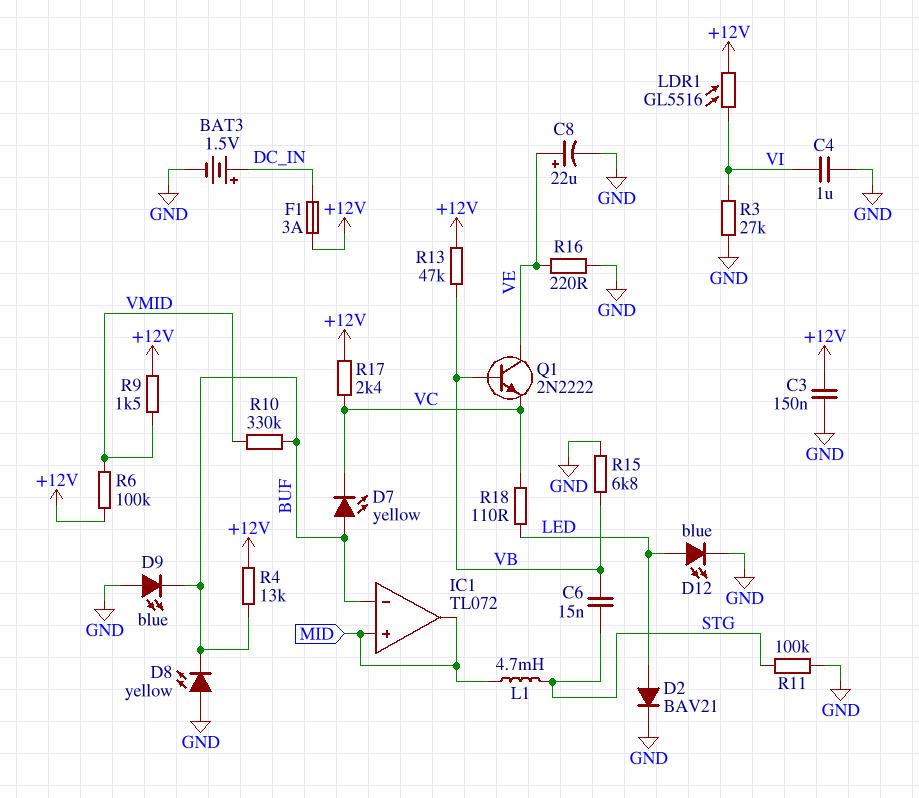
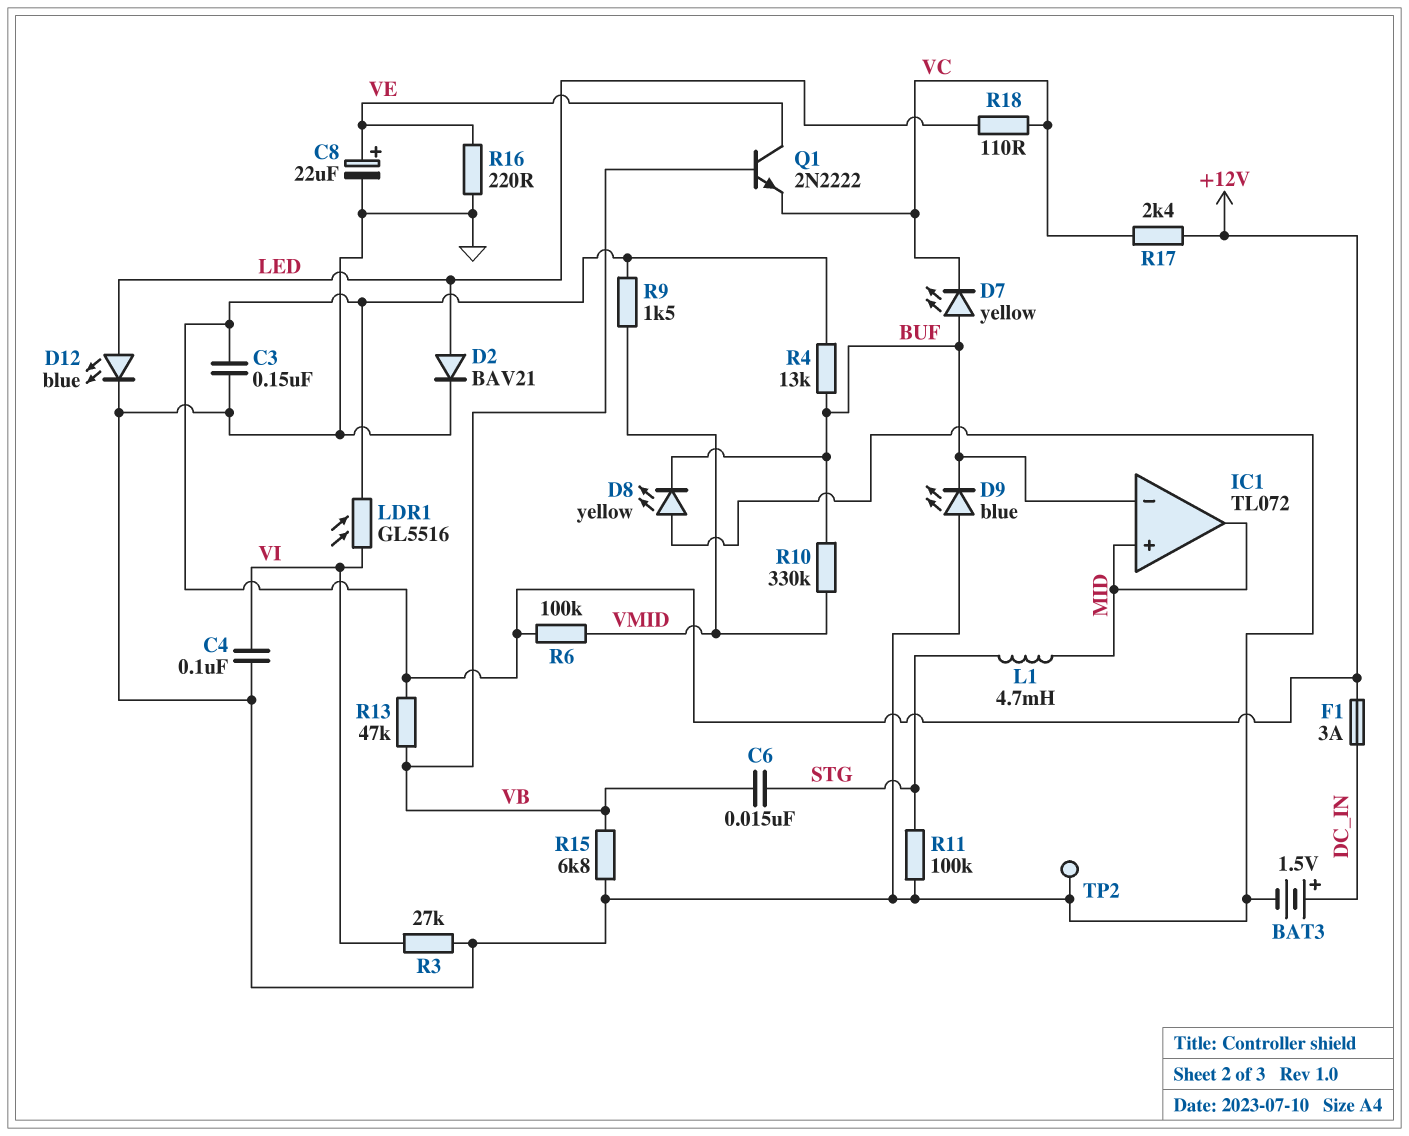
C4: 1uF (GND, VI) -> 100nF (GND, VI)
TP2: none -> test point (GND)

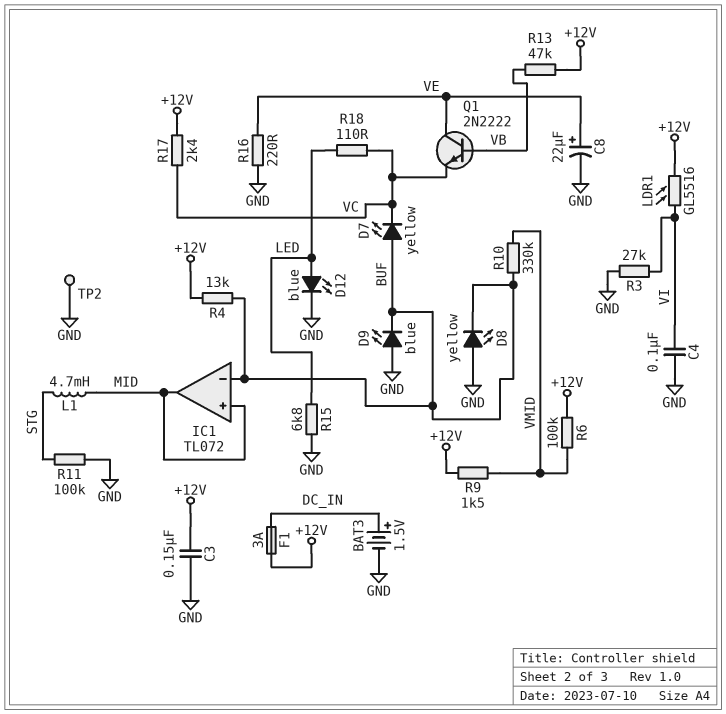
C6: 15nF (STG, VB) -> none
D2: diode BAV21 (A LED, K GND) -> none
R15: 6.8k (GND, VB) -> 6.8k (GND, LED)

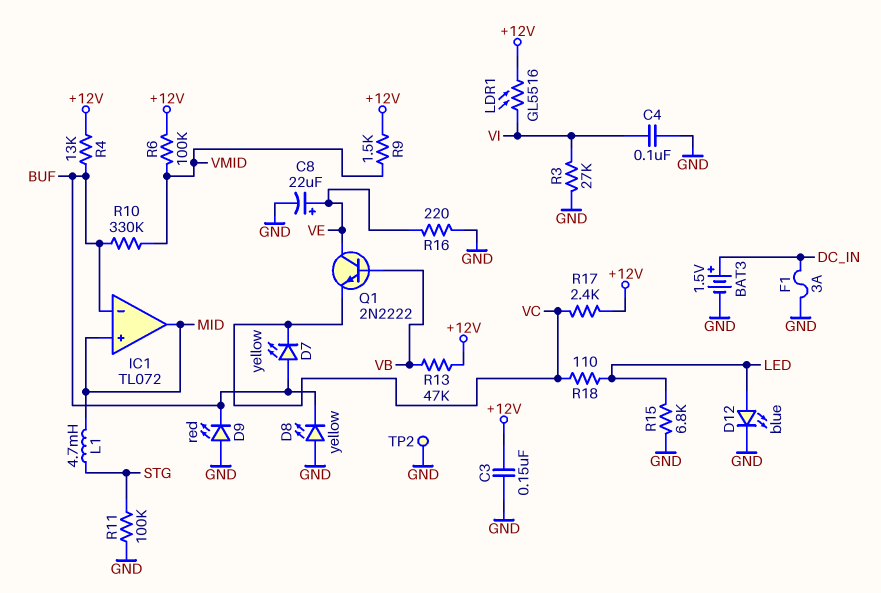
D9: LED blue (A GND, K BUF) -> LED red (A GND, K BUF)
F1: 3A (+12V, DC_IN) -> 3A (DC_IN, GND)

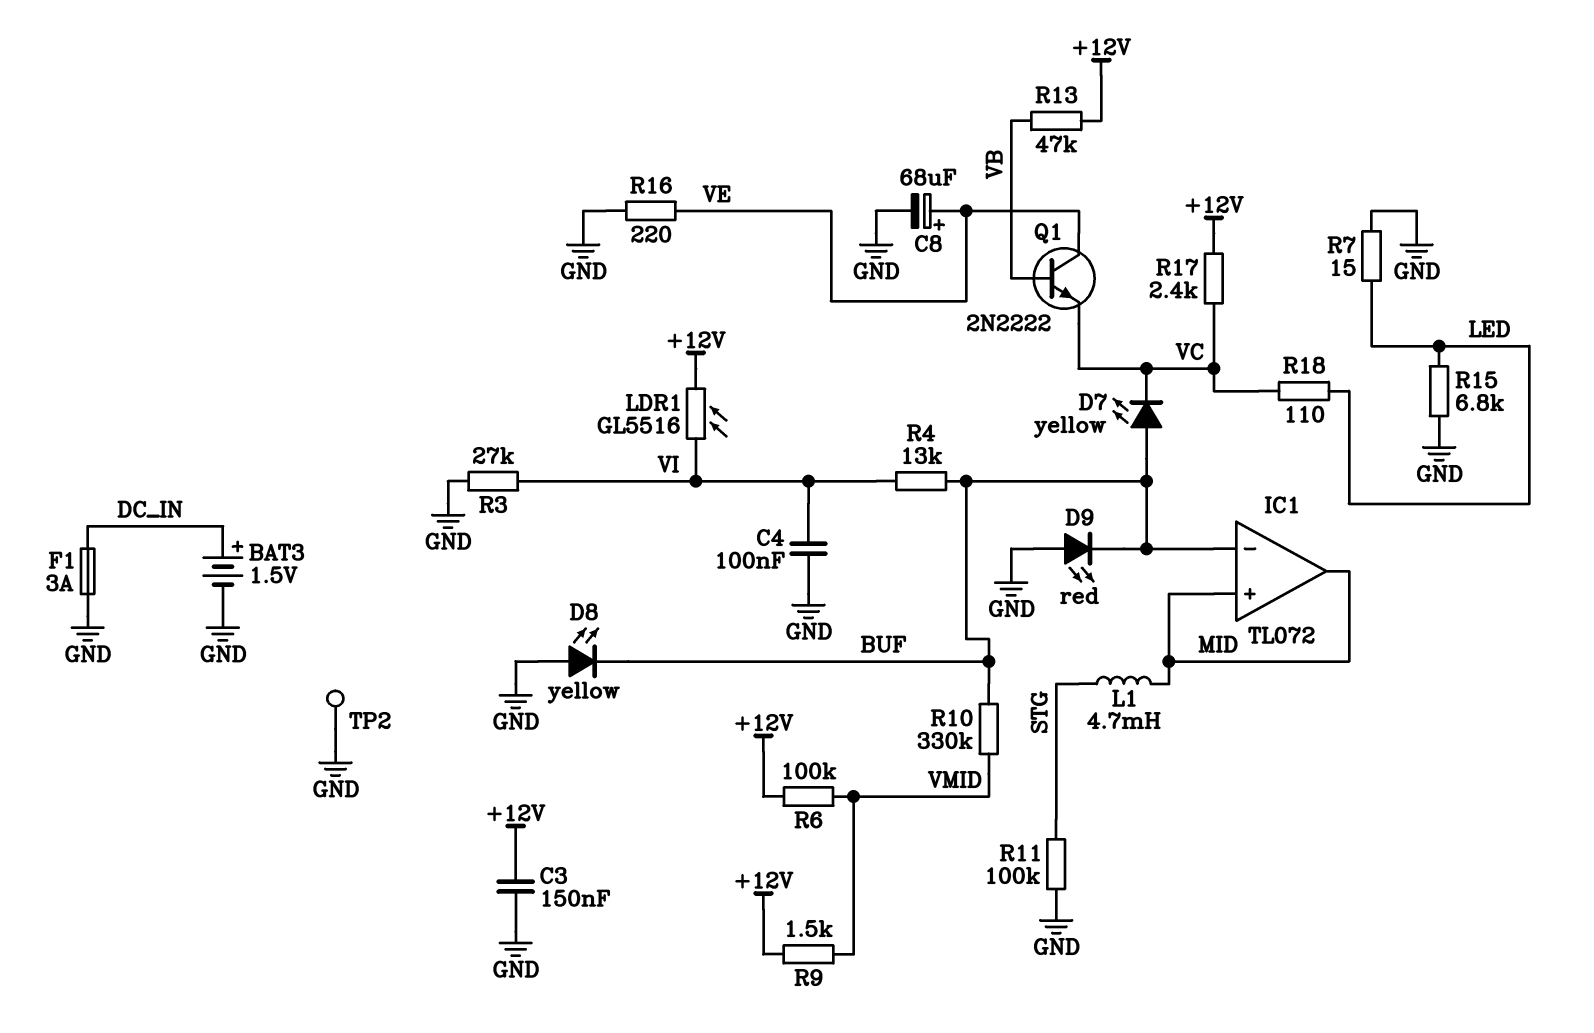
C8: 22uF (plus VE, minus GND) -> 68uF (plus VE, minus GND)
D12: LED blue (A LED, K GND) -> none
R4: 13k (+12V, BUF) -> 13k (BUF, VI)
R7: none -> 15 (GND, LED)

